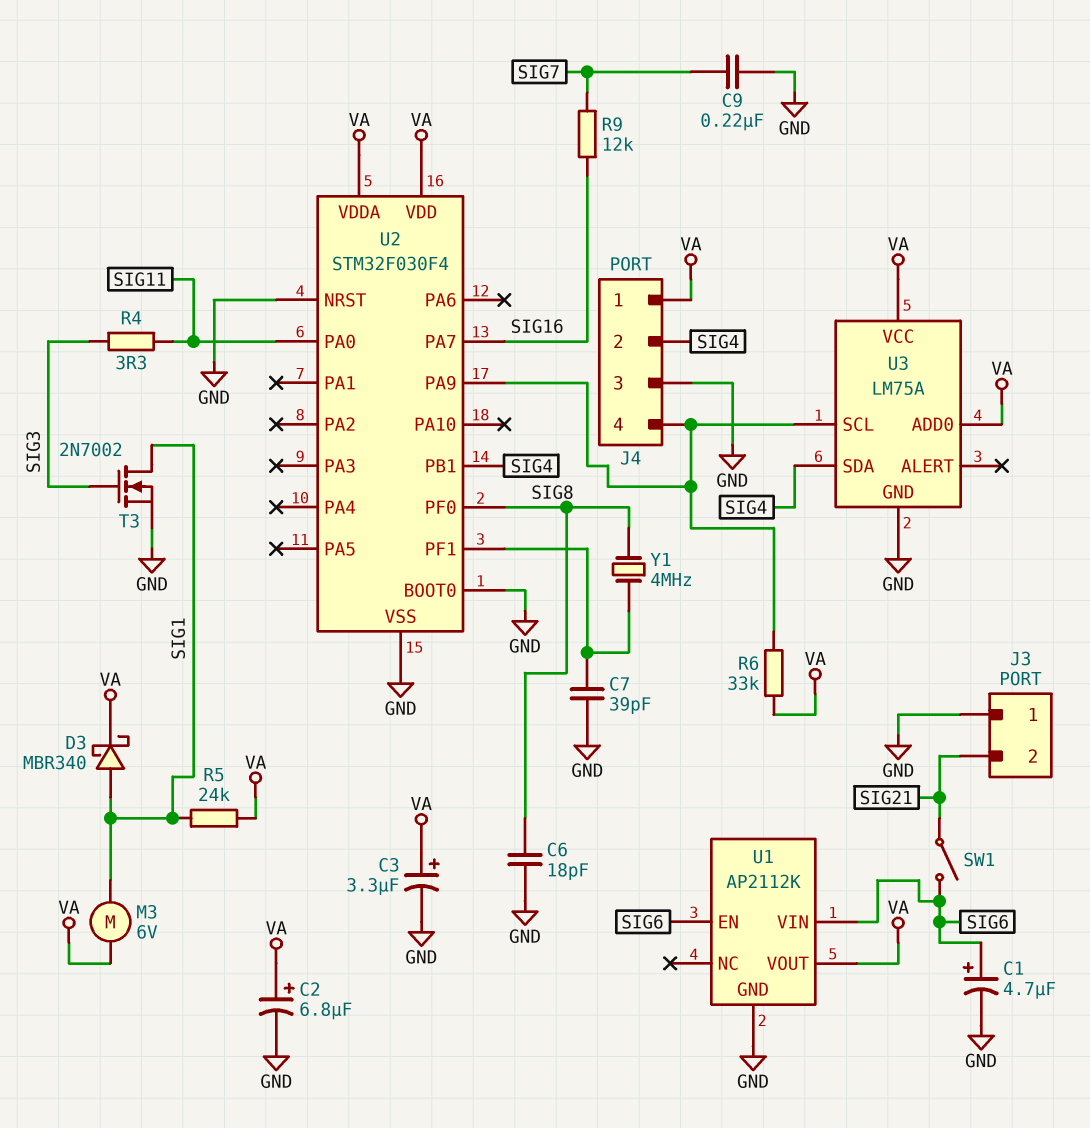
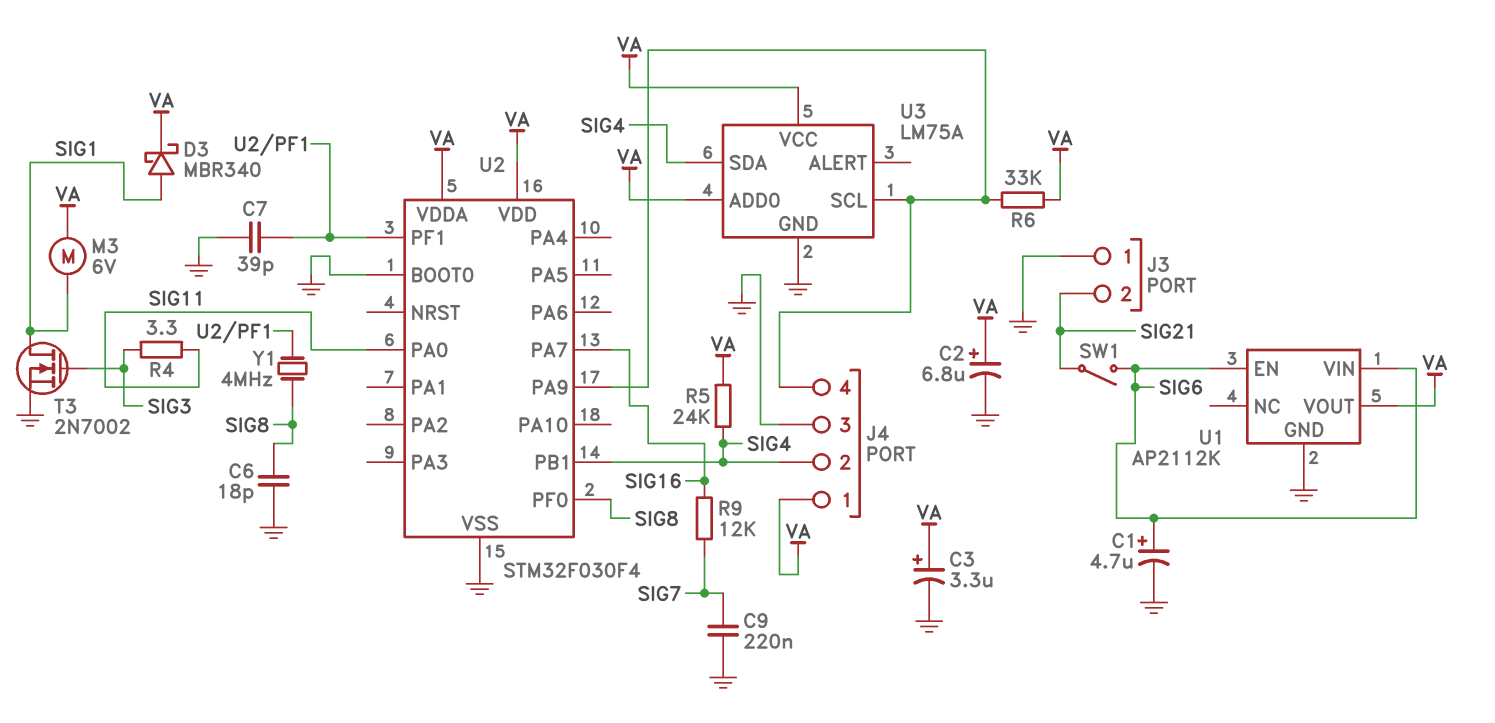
R5: 24k (SIG1, VA) -> 24k (SIG4, VA)
U2 pin NRST: GND -> none

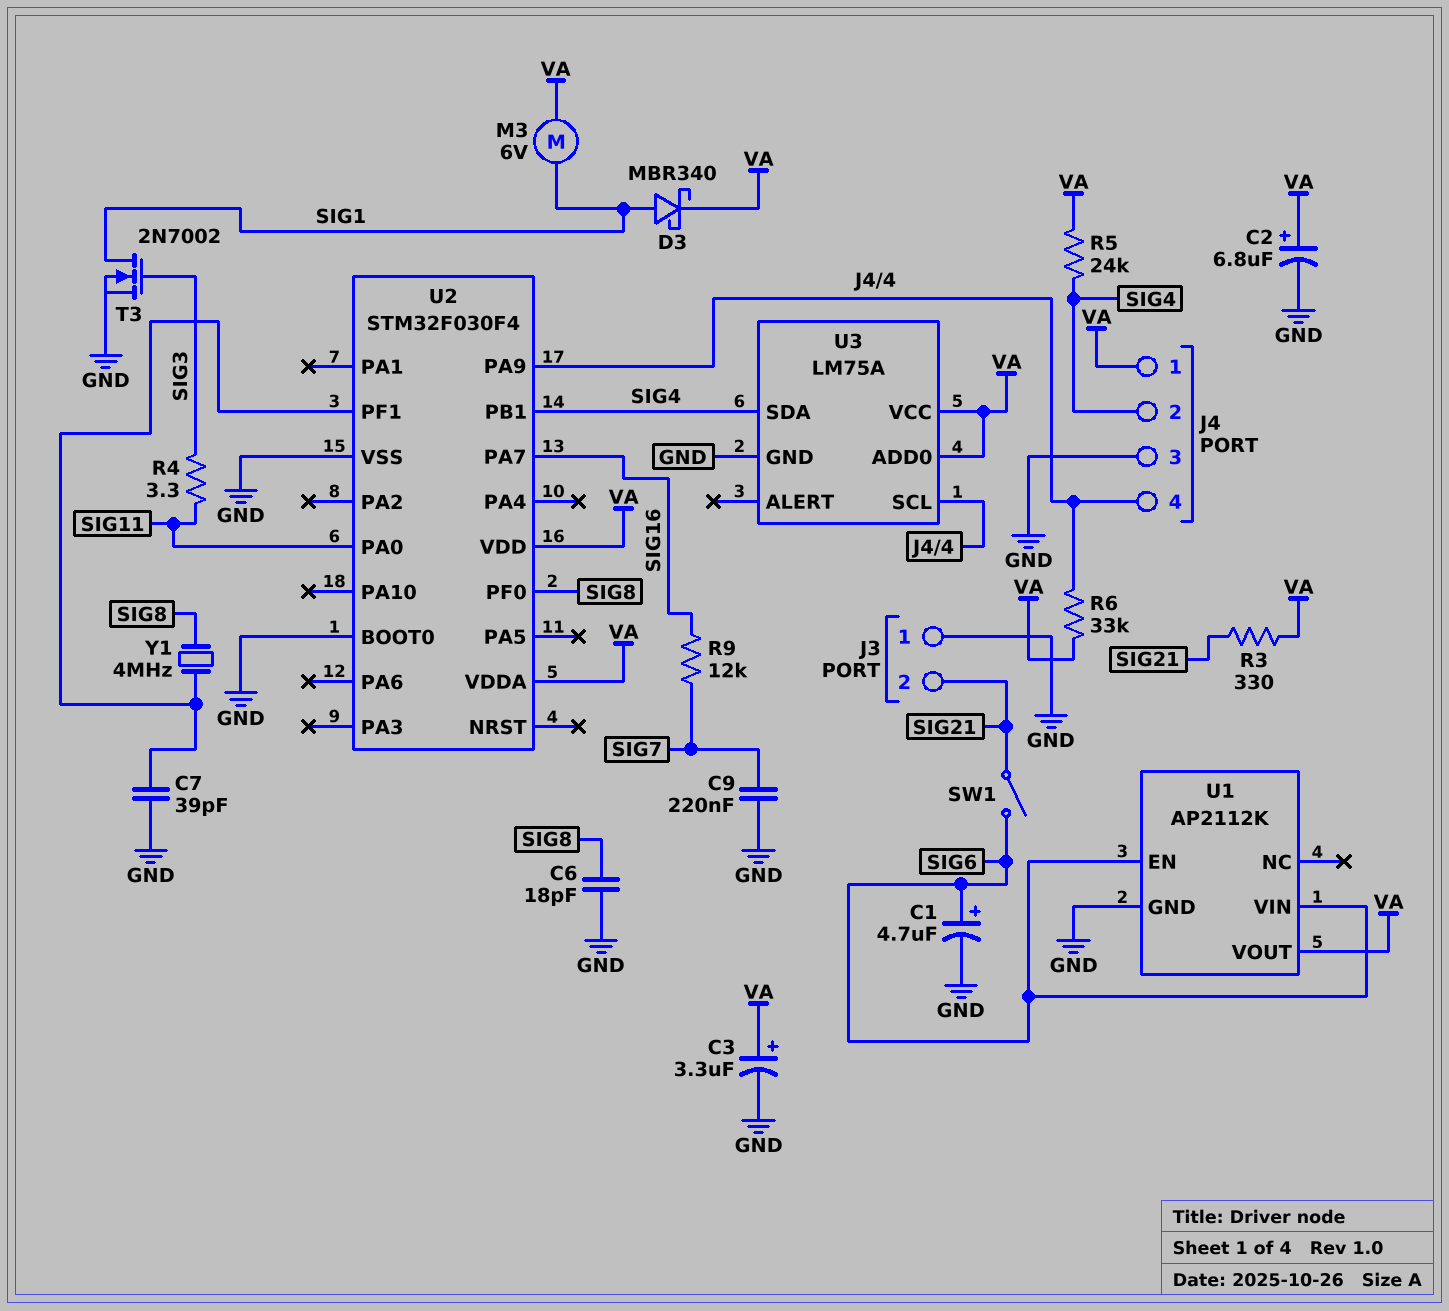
R3: none -> 330 (SIG21, VA)

